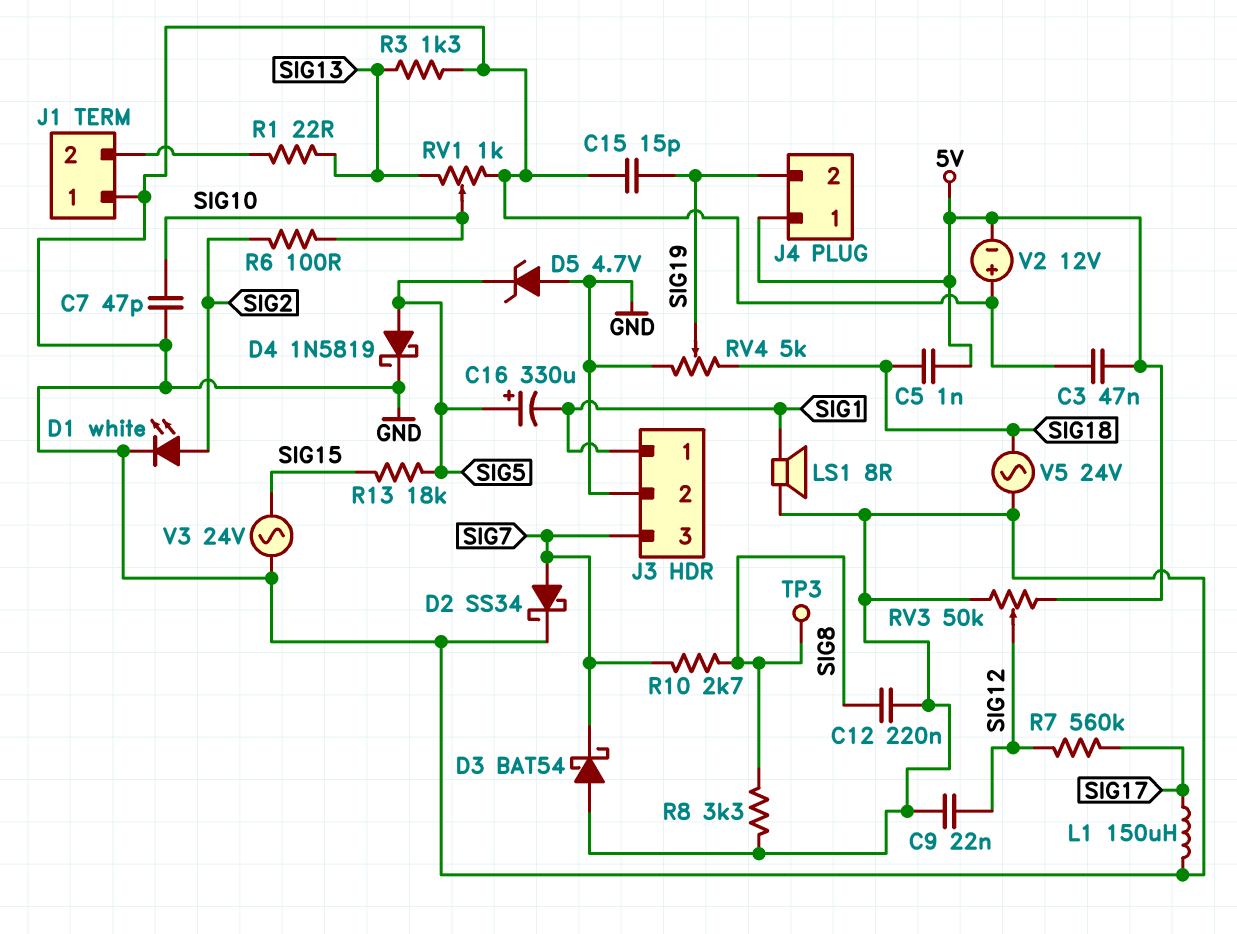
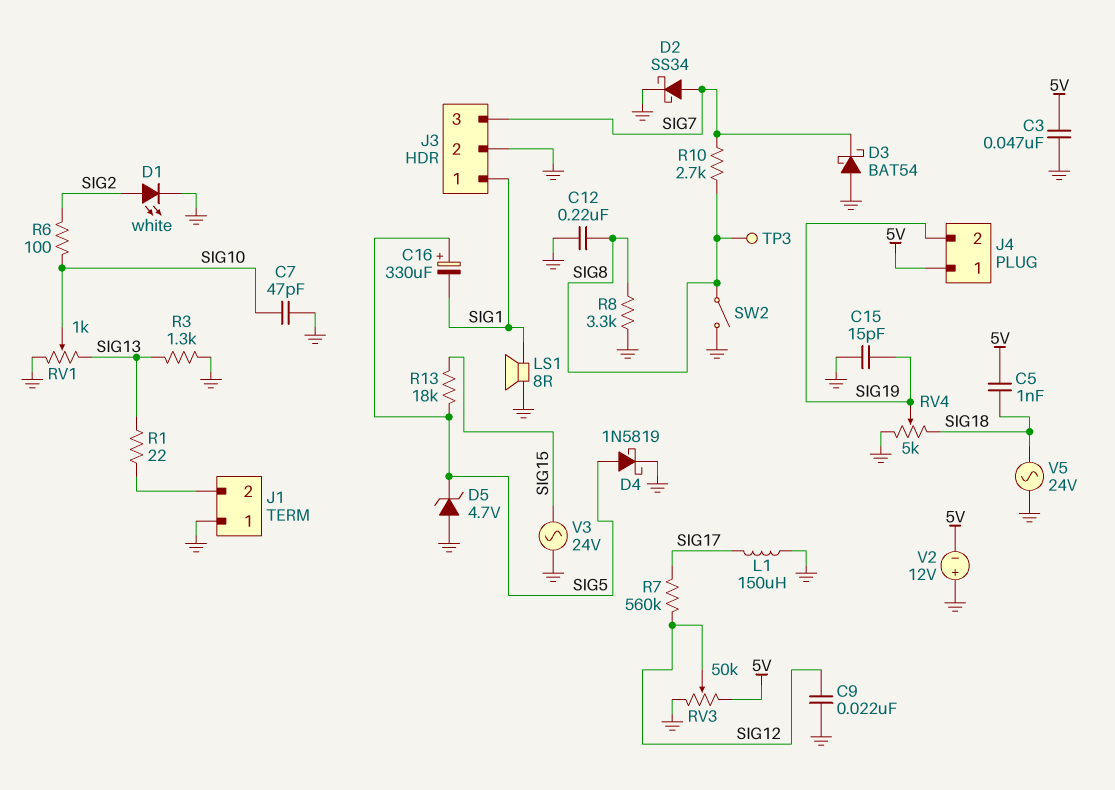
SW2: none -> switch (GND, SIG8)

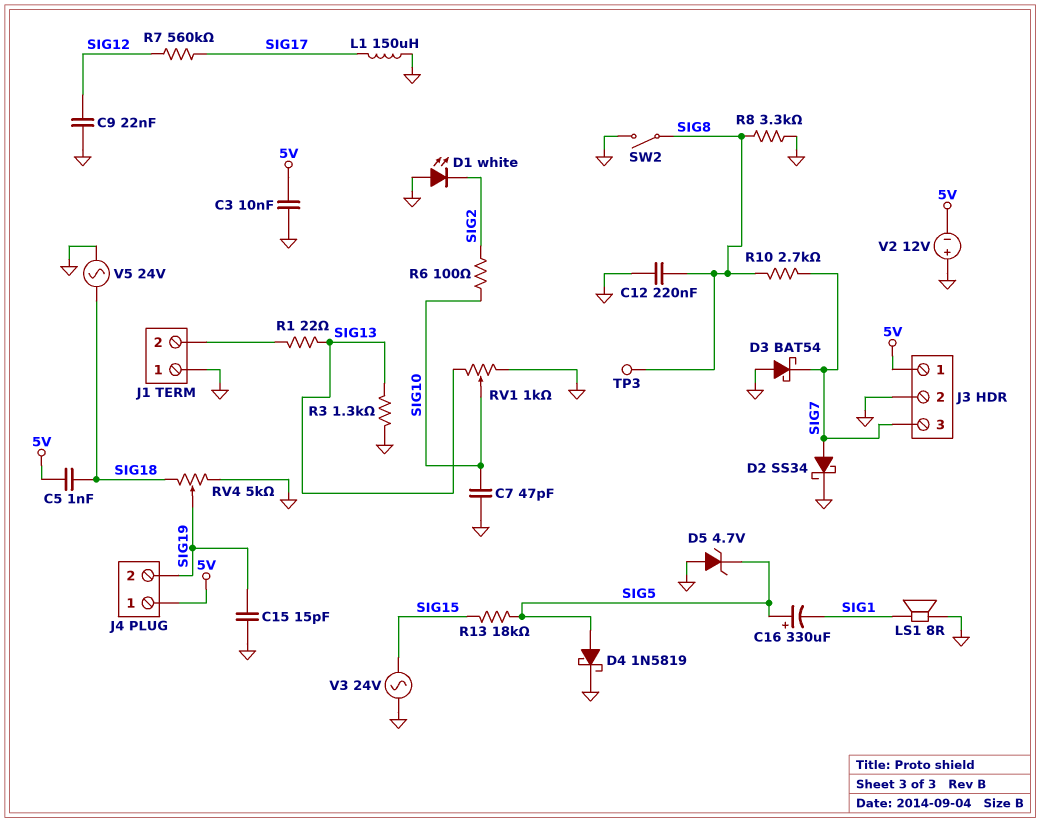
C3: 47nF (5V, GND) -> 10nF (5V, GND)
D1: LED white (A SIG2, K GND) -> LED white (A GND, K SIG2)
J3 pin 1: SIG1 -> 5V
RV3: 50k (5V, GND, wiper SIG12) -> none

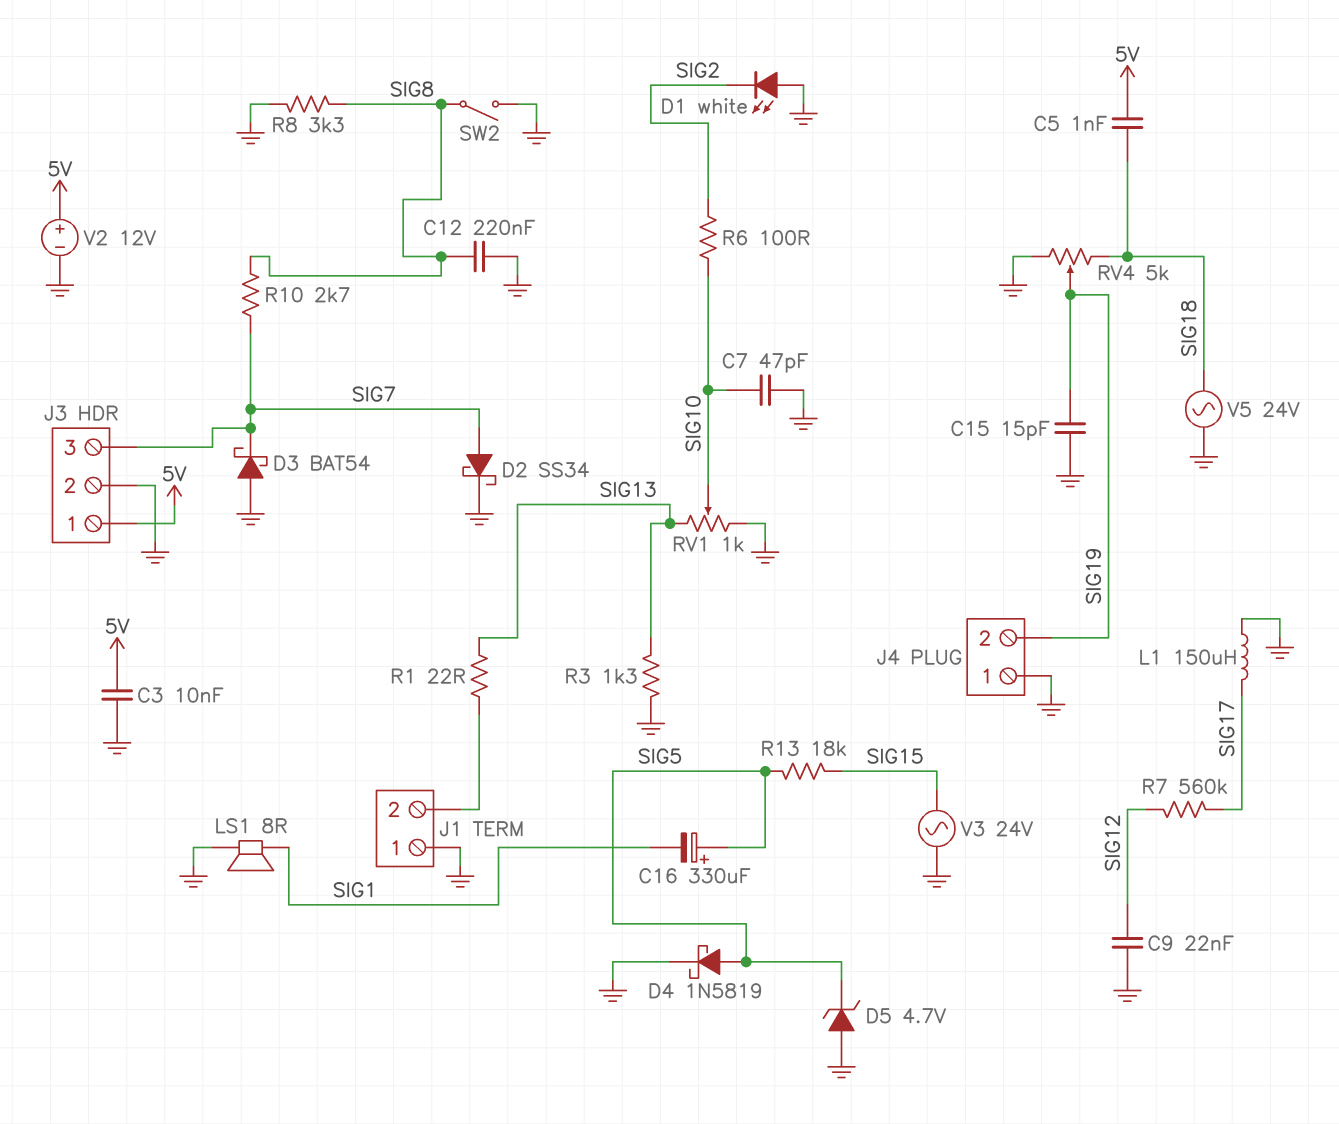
J4 pin 1: 5V -> GND
TP3: test point (SIG8) -> none
V2: 12V (plus GND, minus 5V) -> 12V (plus 5V, minus GND)

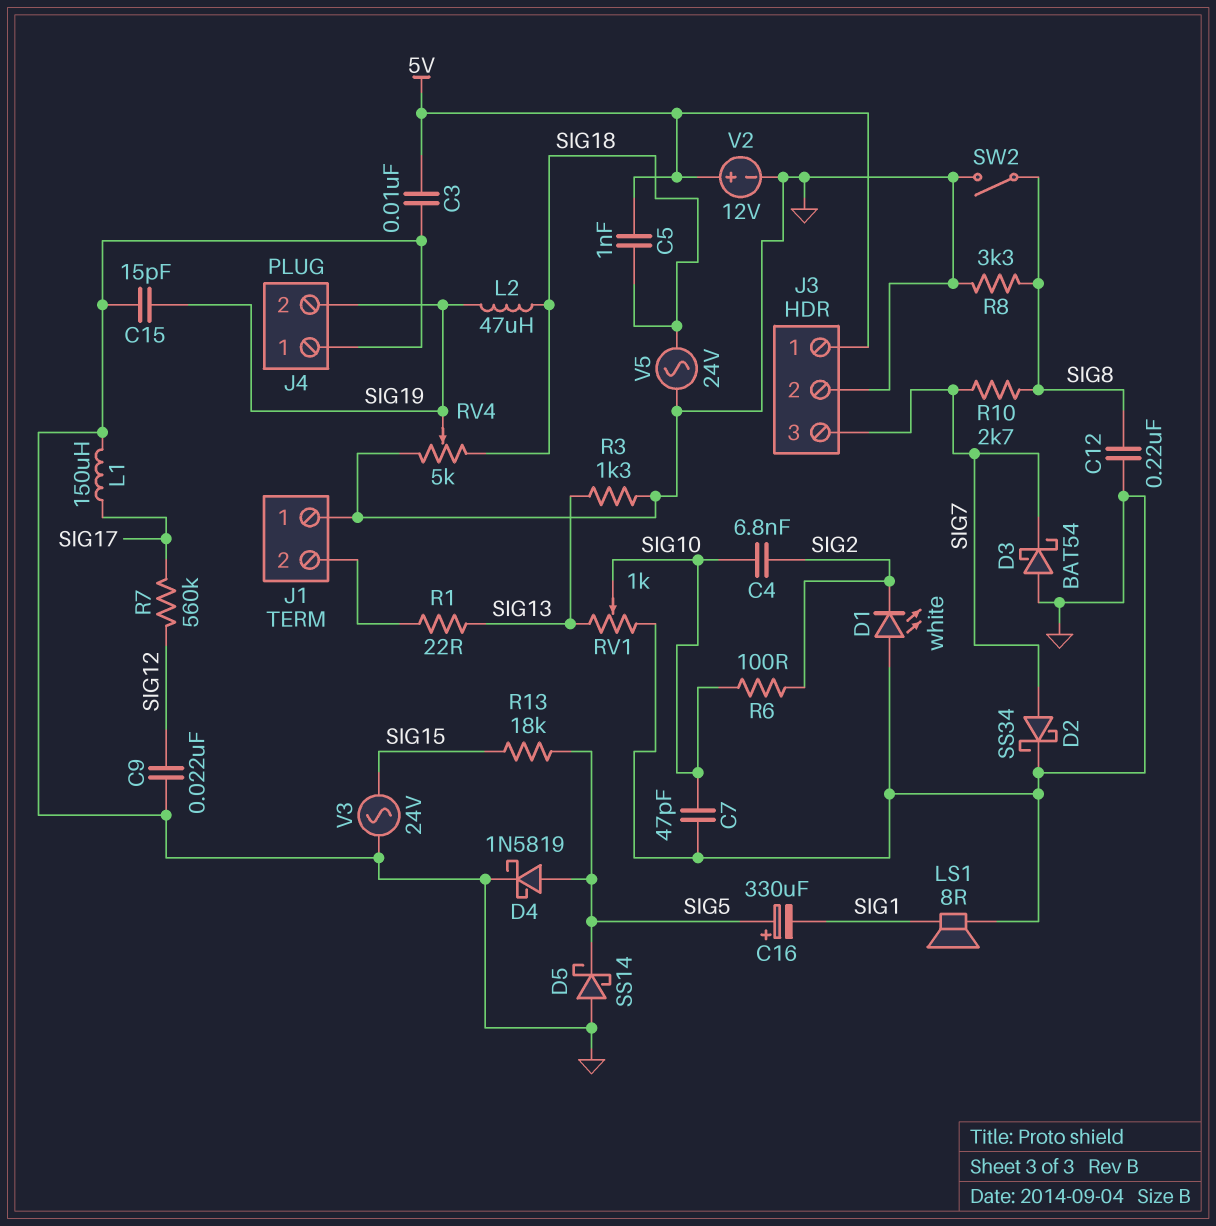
C4: none -> 6.8nF (SIG2, SIG10)
D5: zener 4.7V (A GND, K SIG5) -> schottky SS14 (A GND, K SIG5)
L2: none -> 47uH (SIG18, SIG19)

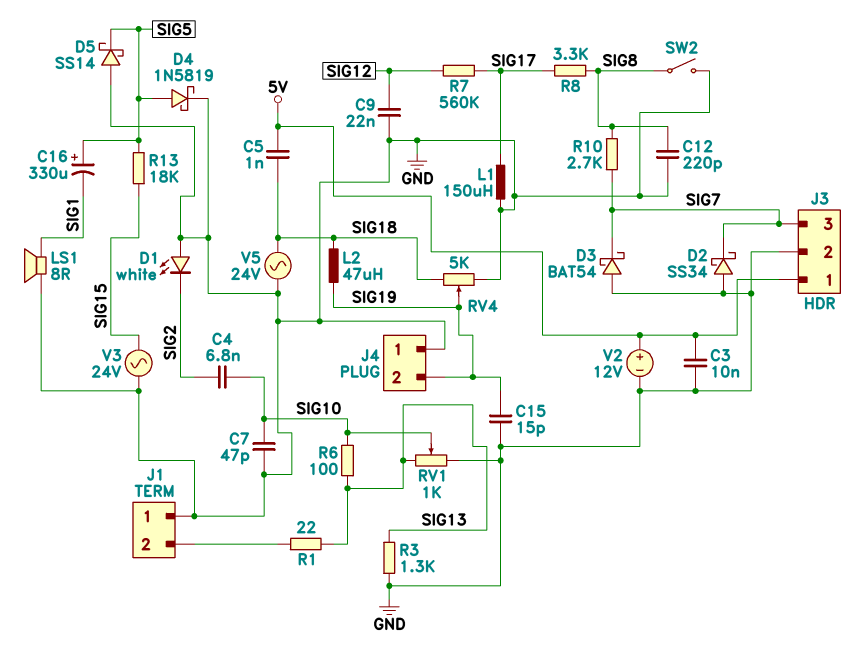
C12: 220nF (GND, SIG8) -> 220pF (GND, SIG8)
D2: schottky SS34 (A SIG7, K GND) -> schottky SS34 (A GND, K SIG7)
R6: 100 (SIG2, SIG10) -> 100 (SIG10, SIG13)
R8: 3.3k (GND, SIG8) -> 3.3k (SIG8, SIG17)

